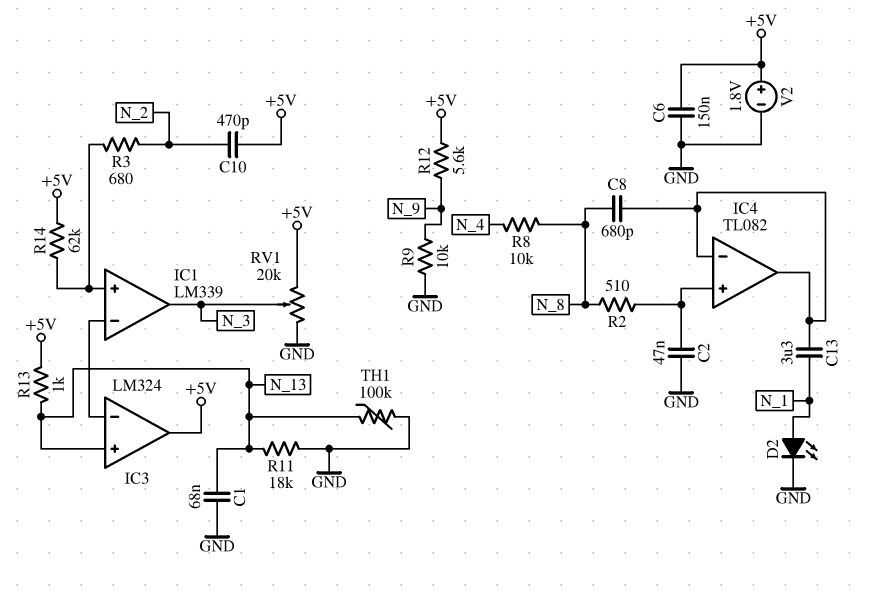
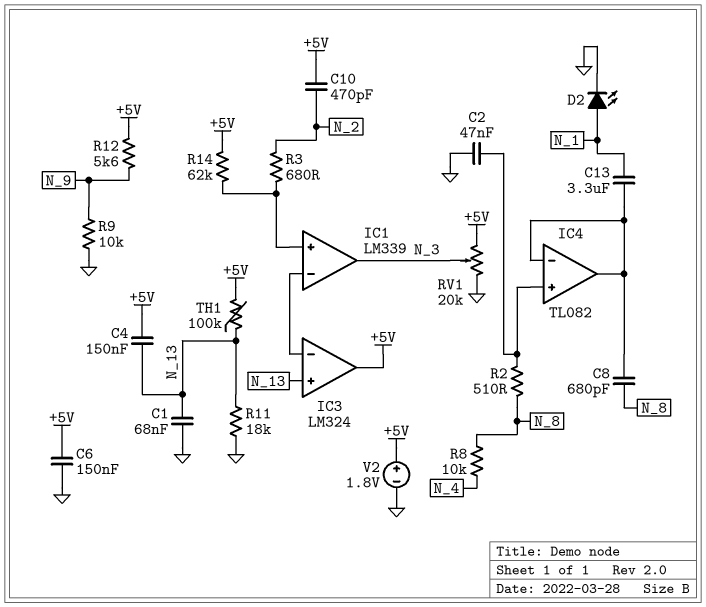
C4: none -> 150nF (+5V, N_13)
R13: 1k (+5V, N_13) -> none
TH1: 100k (GND, N_13) -> 100k (+5V, N_13)

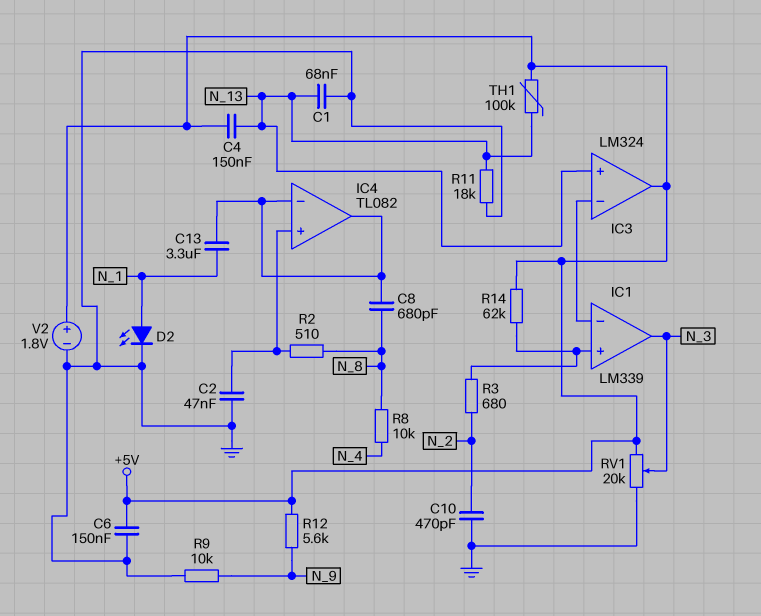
C10: 470pF (+5V, N_2) -> 470pF (GND, N_2)

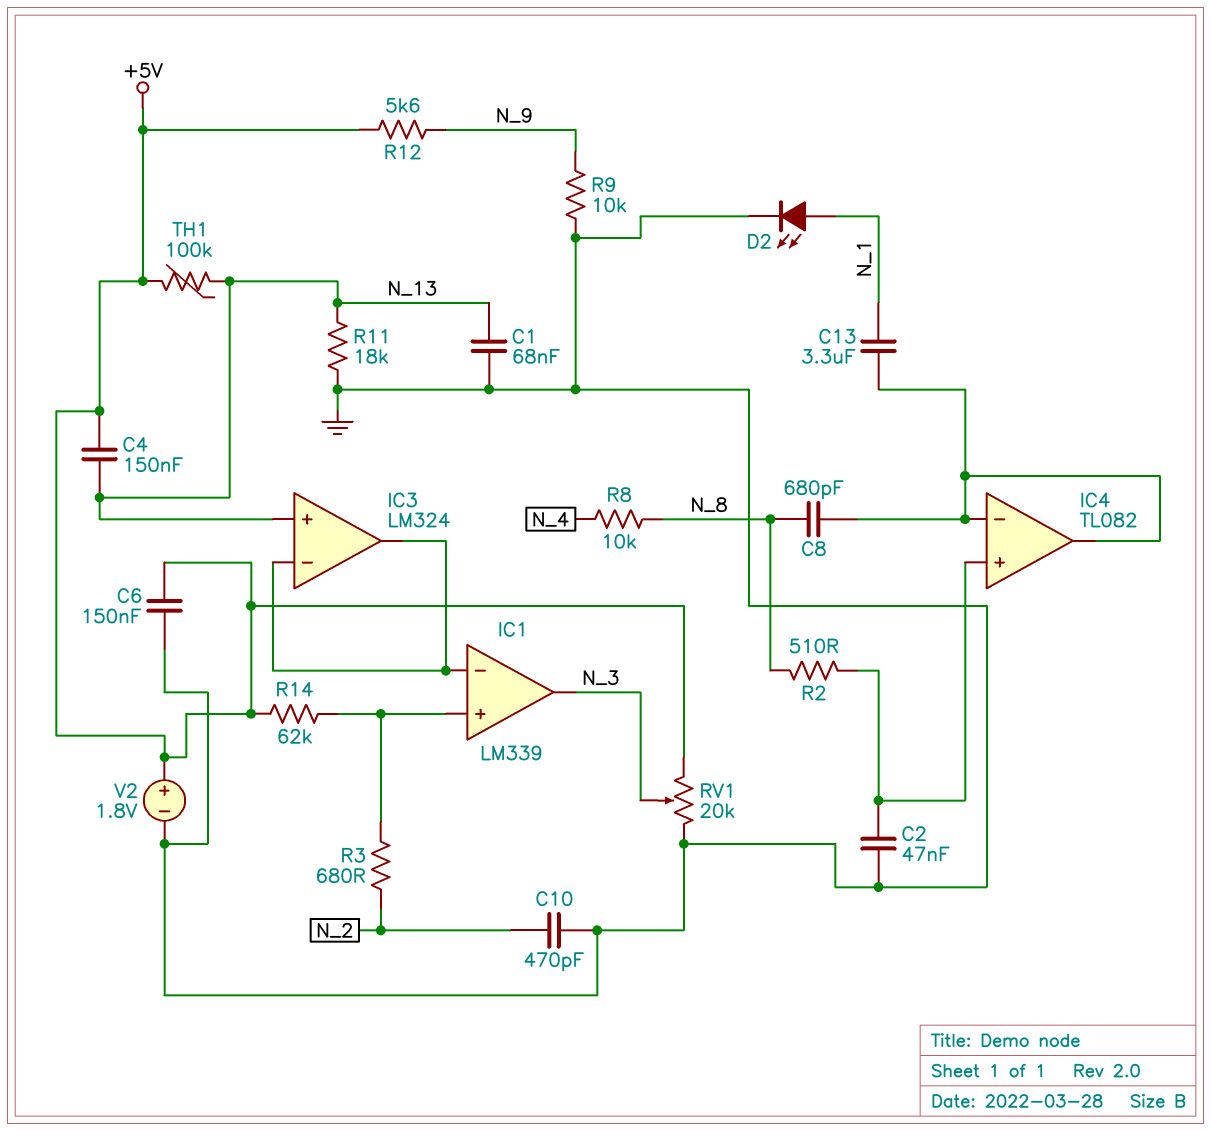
IC3 pin out: +5V -> IC1/in-

